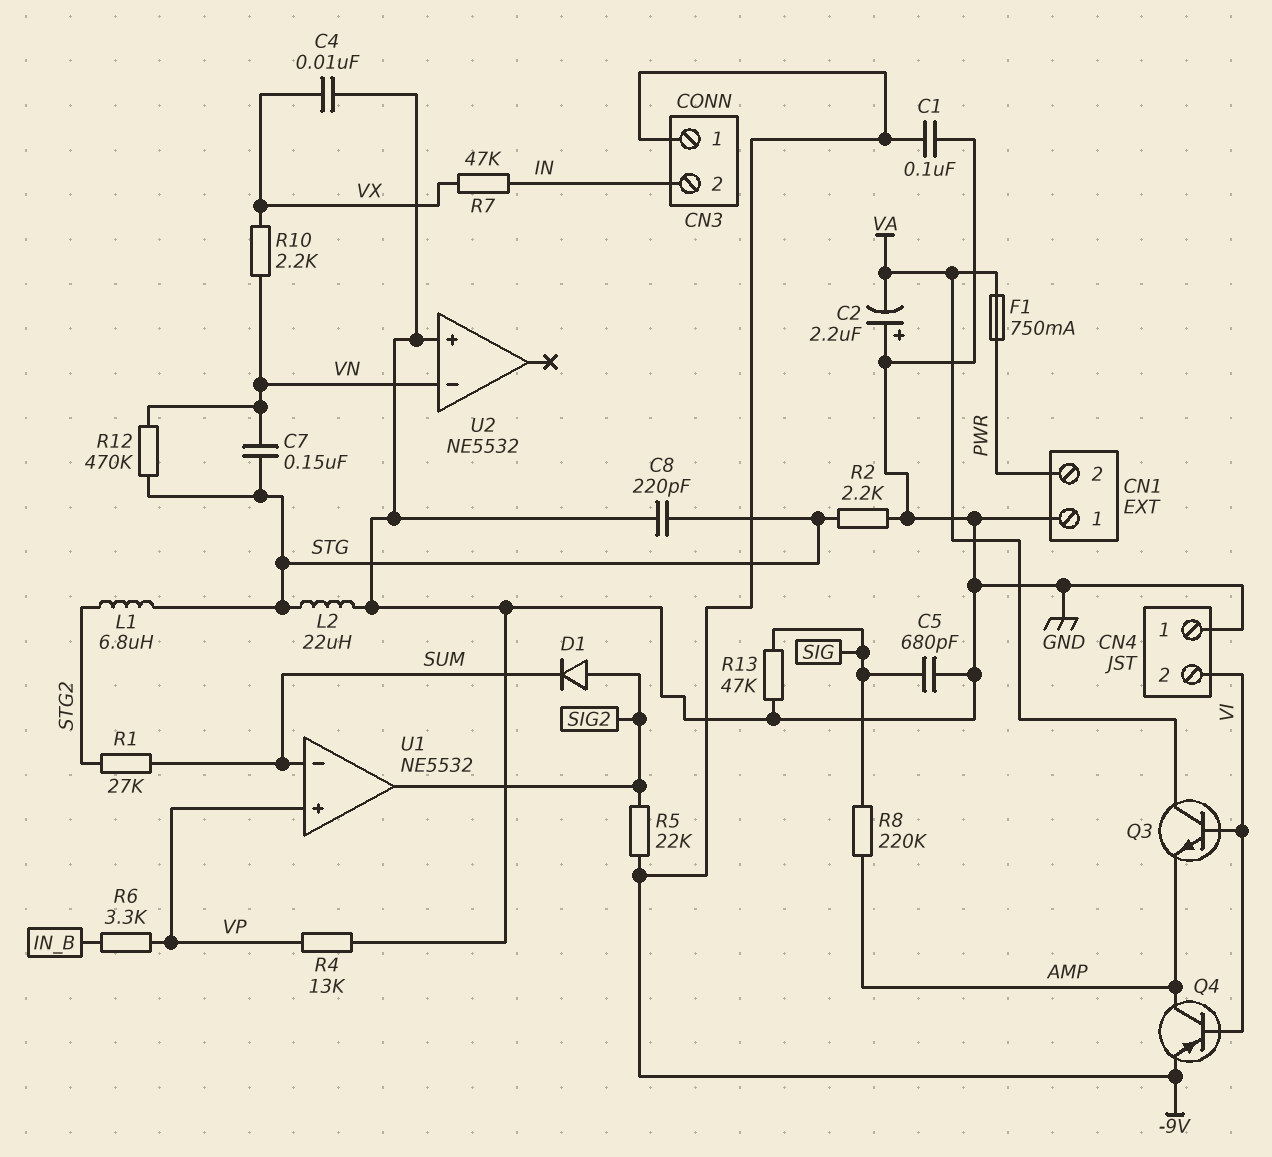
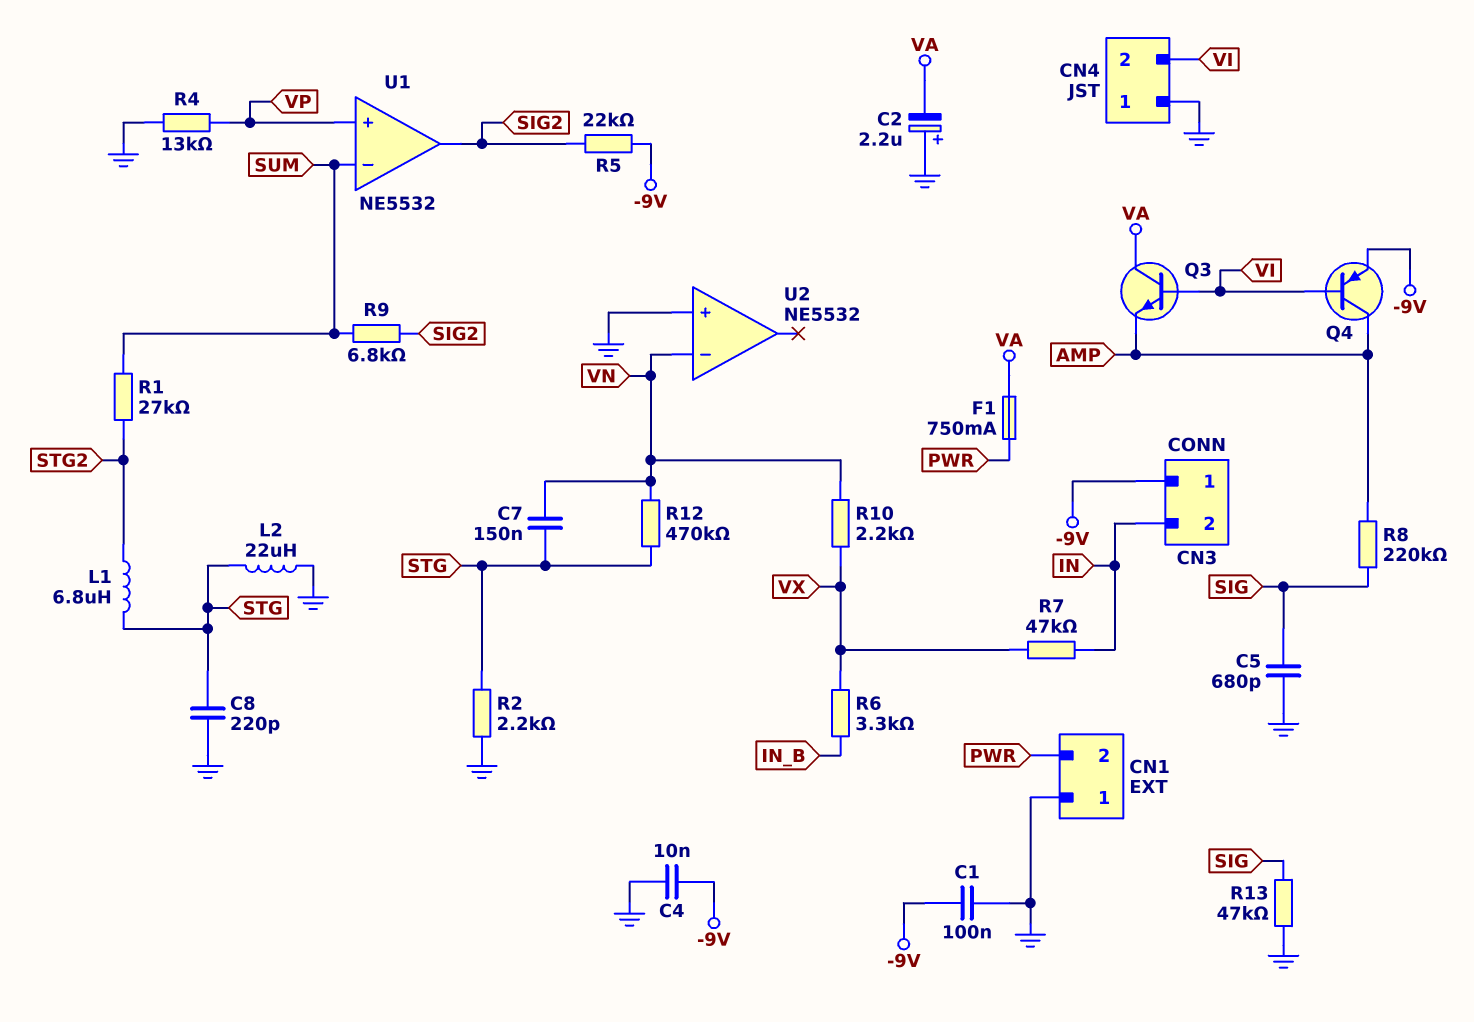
C4: 10nF (GND, VX) -> 10nF (-9V, GND)
D1: diode (A SIG2, K SUM) -> none
R6: 3.3k (IN_B, VP) -> 3.3k (IN_B, VX)
R9: none -> 6.8k (SIG2, SUM)

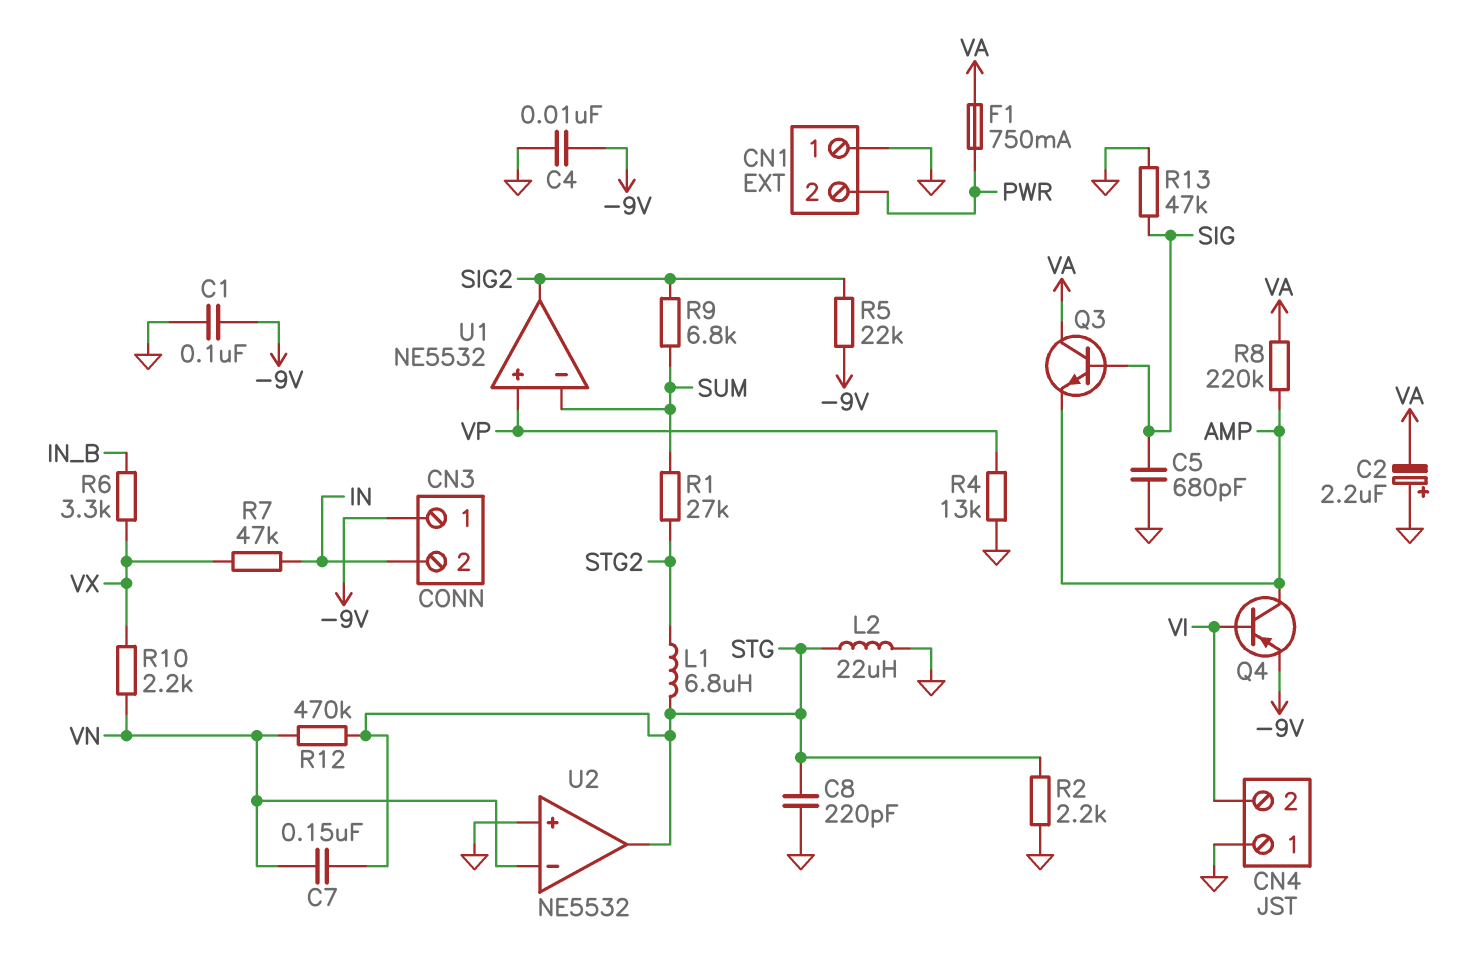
Q3: NPN (B VI, C VA, E AMP) -> NPN (B SIG, C VA, E AMP)
R8: 220k (AMP, SIG) -> 220k (AMP, VA)
U2 pin out: none -> STG

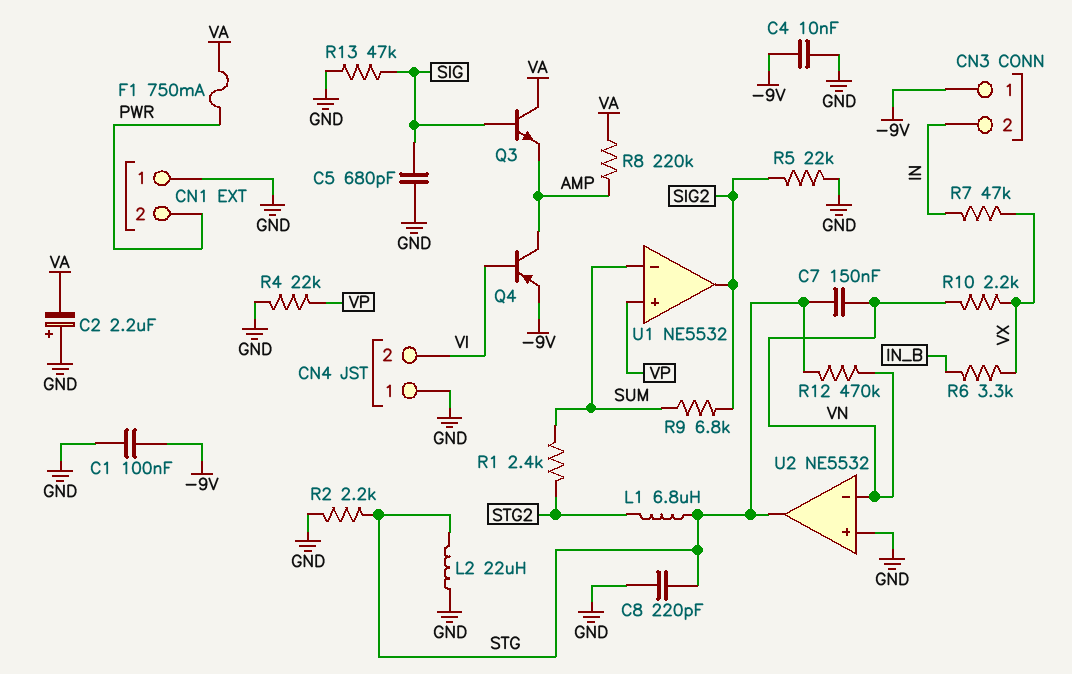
R1: 27k (STG2, SUM) -> 2.4k (STG2, SUM)
R4: 13k (GND, VP) -> 22k (GND, VP)
R5: 22k (-9V, SIG2) -> 22k (GND, SIG2)

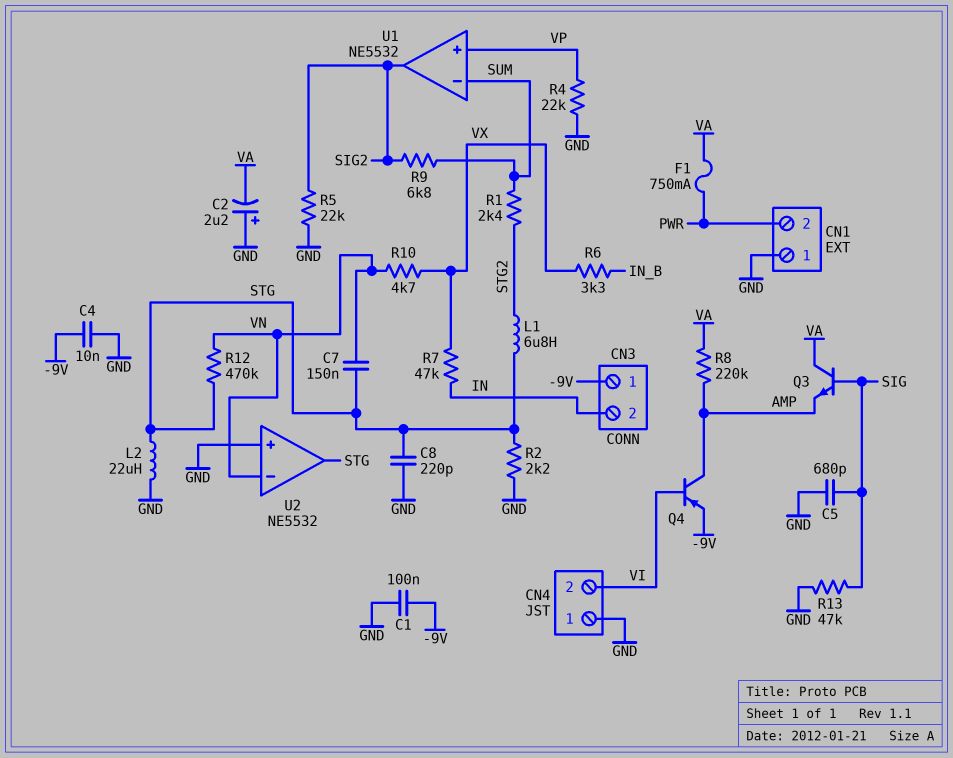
R10: 2.2k (VN, VX) -> 4.7k (VN, VX)

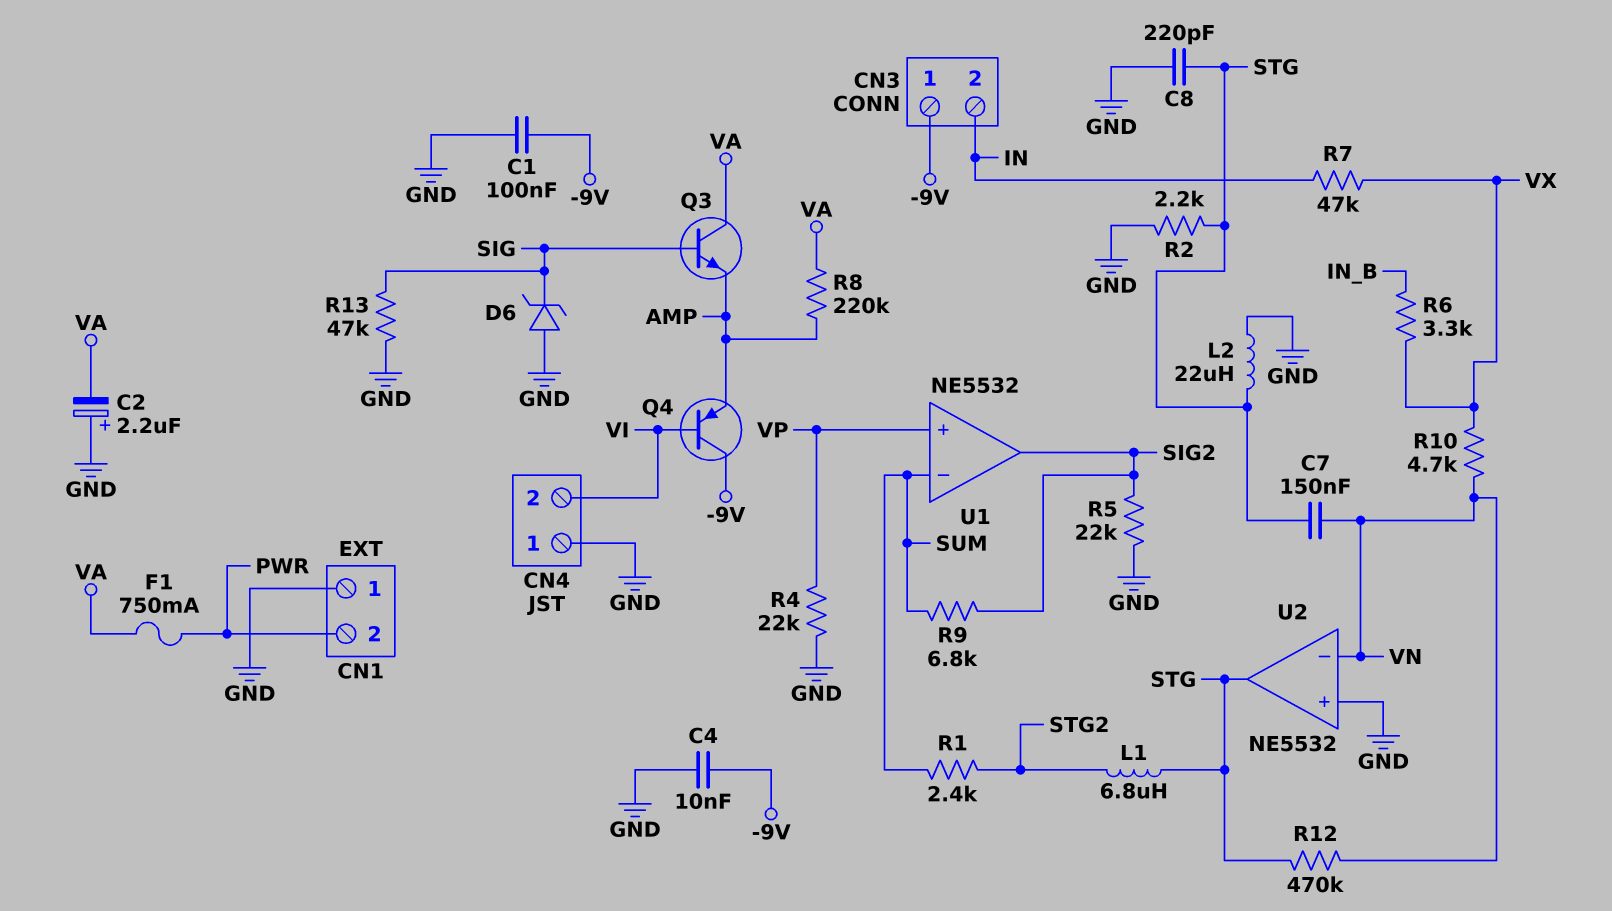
C5: 680pF (GND, SIG) -> none
D6: none -> zener (A GND, K SIG)
Q4: PNP (B VI, C AMP, E -9V) -> PNP (B VI, C -9V, E AMP)

